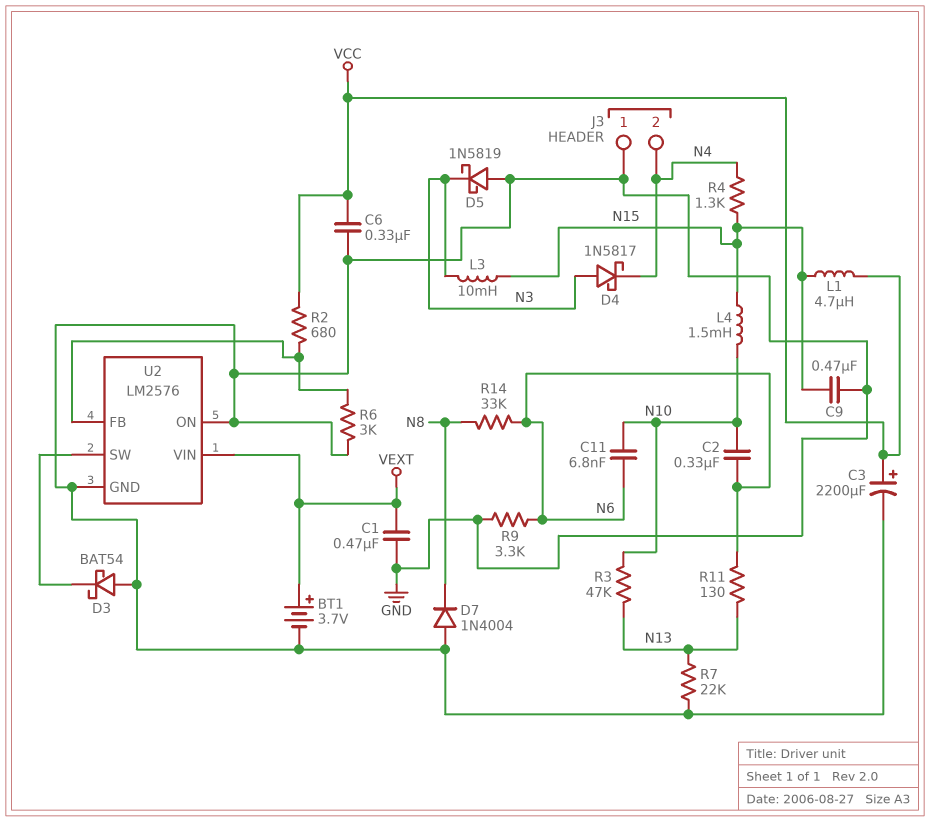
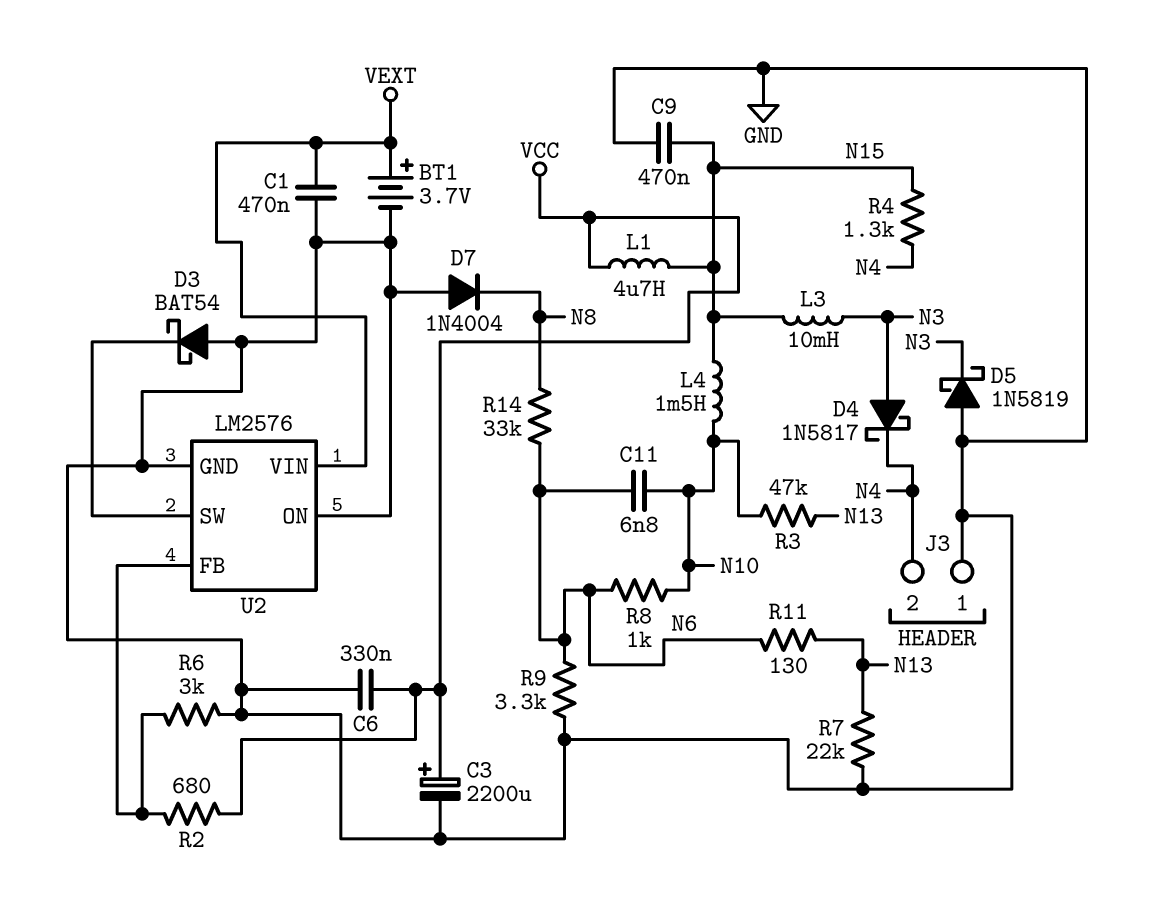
C2: 330nF (N6, N10) -> none
R8: none -> 1k (N6, N10)

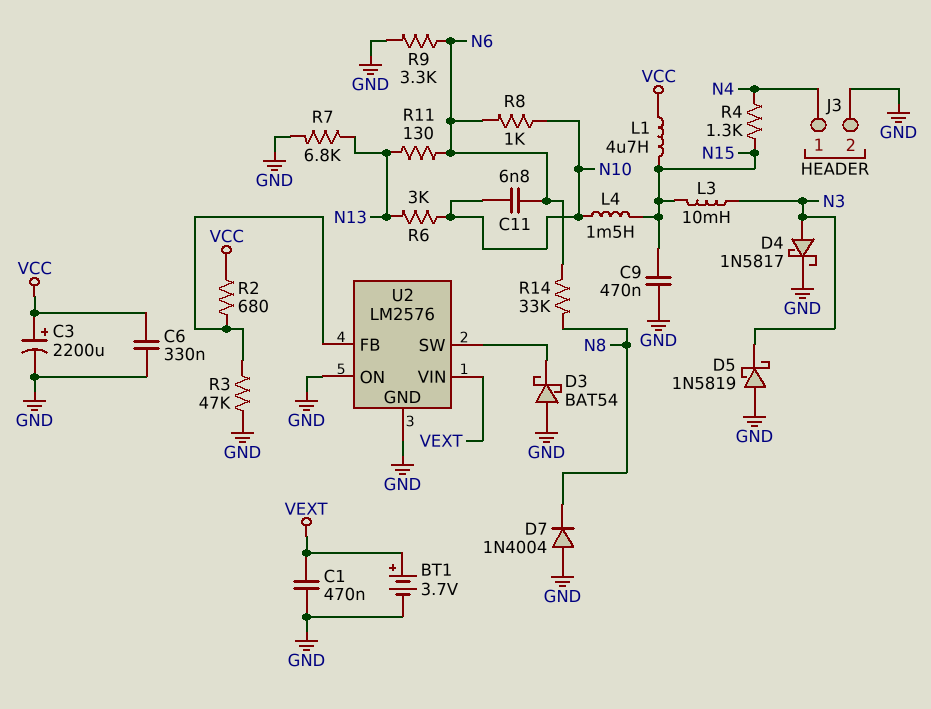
D4: schottky 1N5817 (A N3, K N4) -> schottky 1N5817 (A N3, K GND)
J3 pin 1: GND -> N4
J3 pin 2: N4 -> GND
R3: 47k (N10, N13) -> 47k (GND, U2/FB)
R6: 3k (GND, U2/FB) -> 3k (N10, N13)
R7: 22k (GND, N13) -> 6.8k (GND, N13)

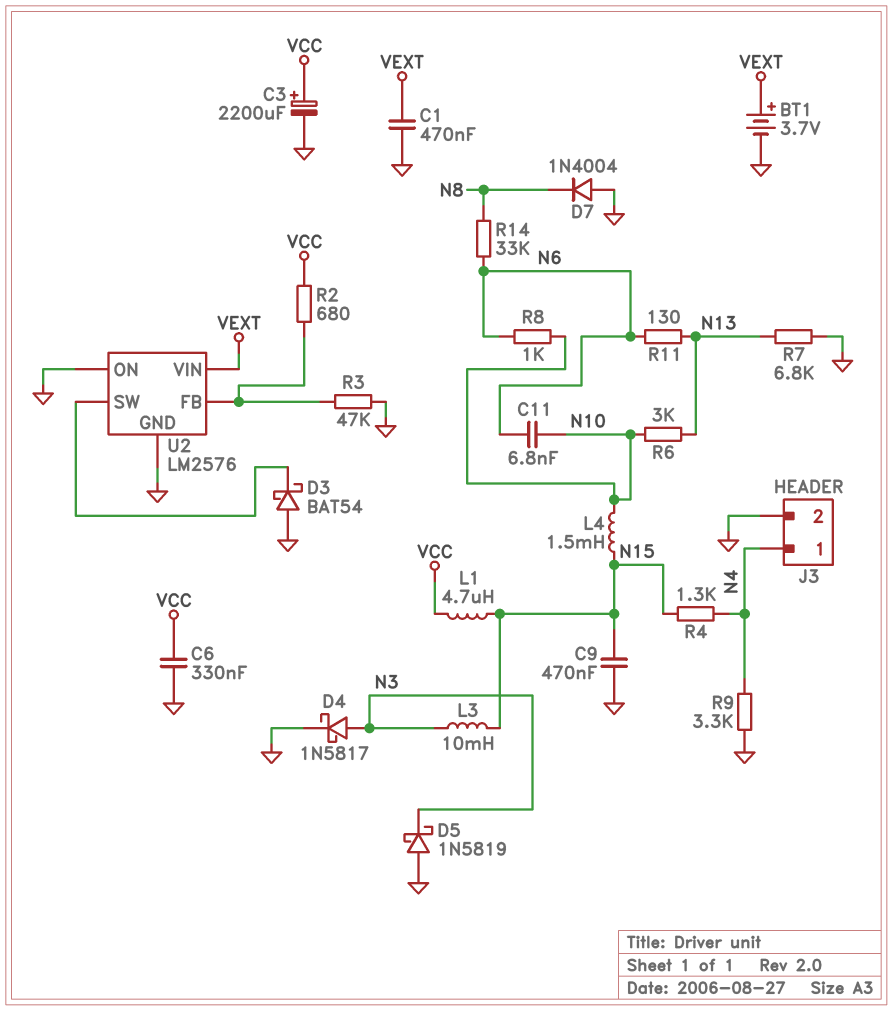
R9: 3.3k (GND, N6) -> 3.3k (GND, N4)

